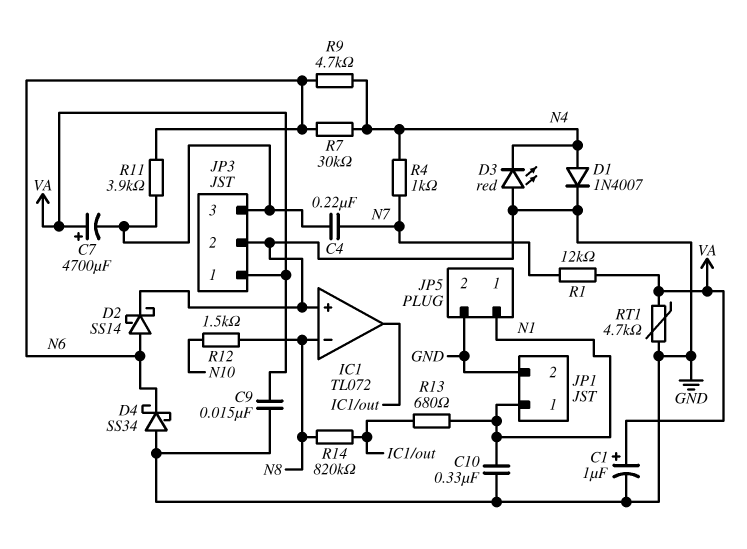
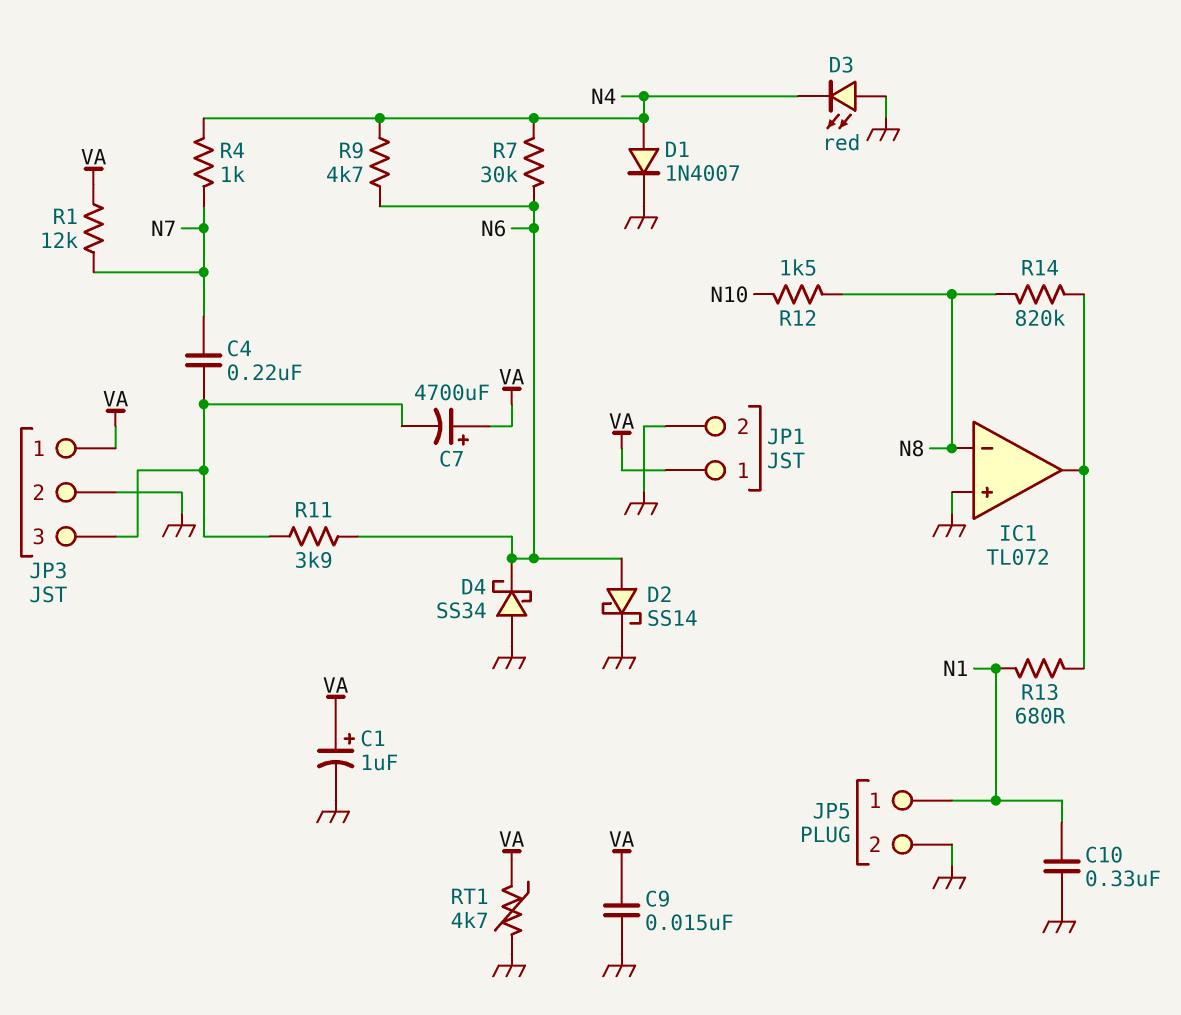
JP1 pin 1: N1 -> VA

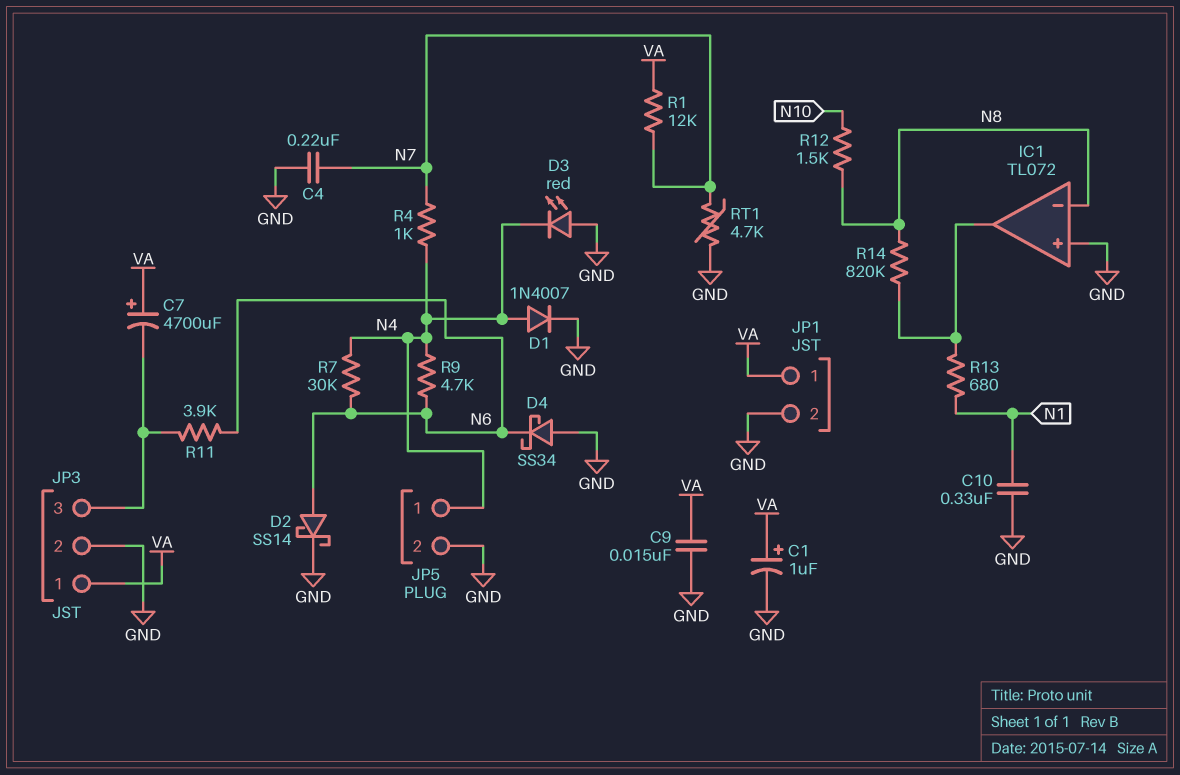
C4: 220nF (JP3/3, N7) -> 220nF (GND, N7)
JP5 pin 1: N1 -> N4
RT1: 4.7k (GND, VA) -> 4.7k (GND, N7)

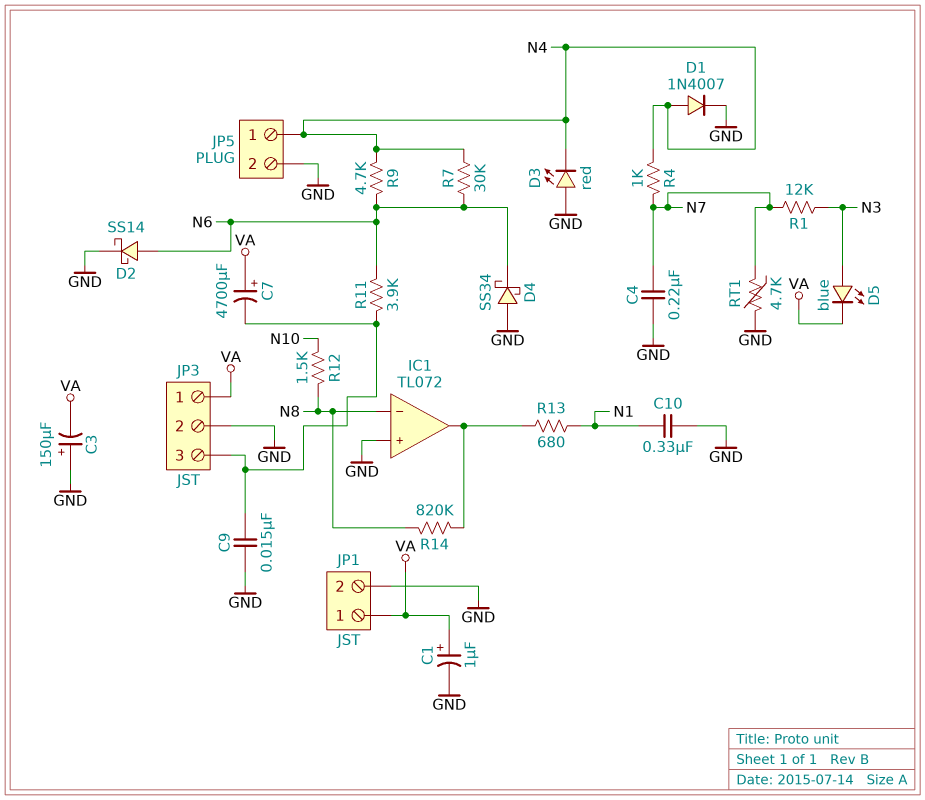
C3: none -> 150uF (plus GND, minus VA)
C9: 15nF (GND, VA) -> 15nF (GND, JP3/3)
D5: none -> LED blue (A N3, K VA)
R1: 12k (N7, VA) -> 12k (N3, N7)

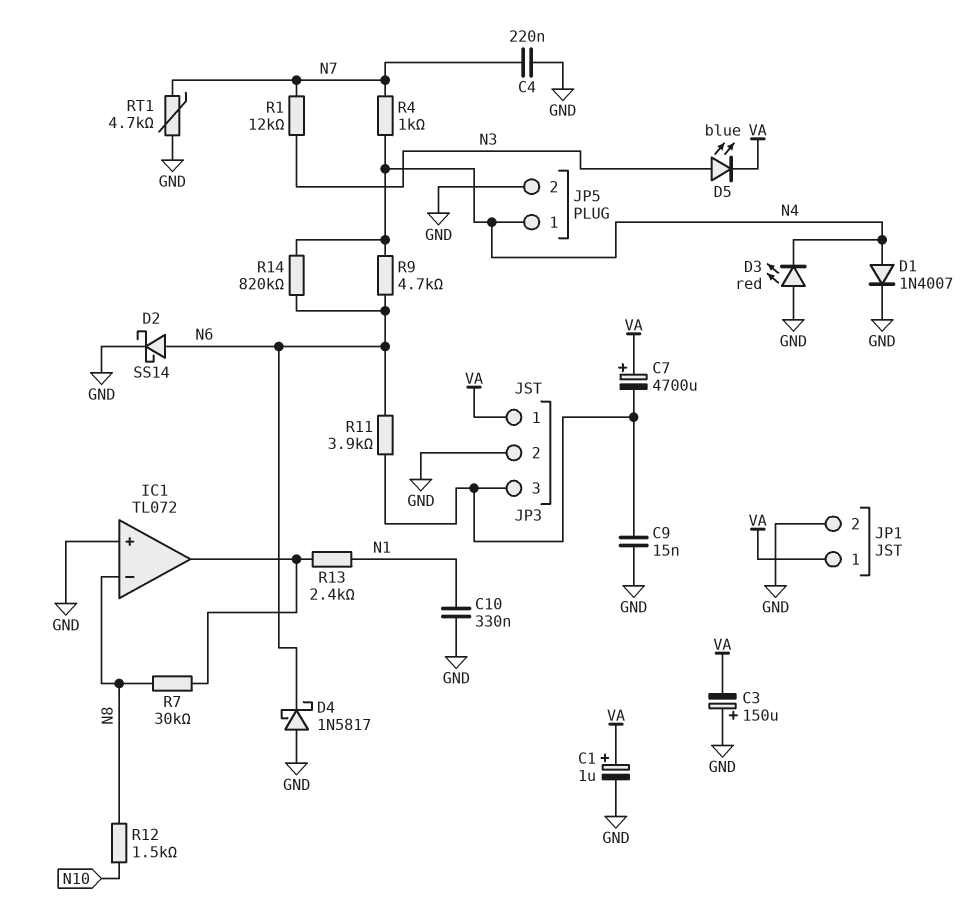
D4: schottky SS34 (A GND, K N6) -> schottky 1N5817 (A GND, K N6)
R7: 30k (N4, N6) -> 30k (IC1/out, N8)
R13: 680 (IC1/out, N1) -> 2.4k (IC1/out, N1)
R14: 820k (IC1/out, N8) -> 820k (N4, N6)

